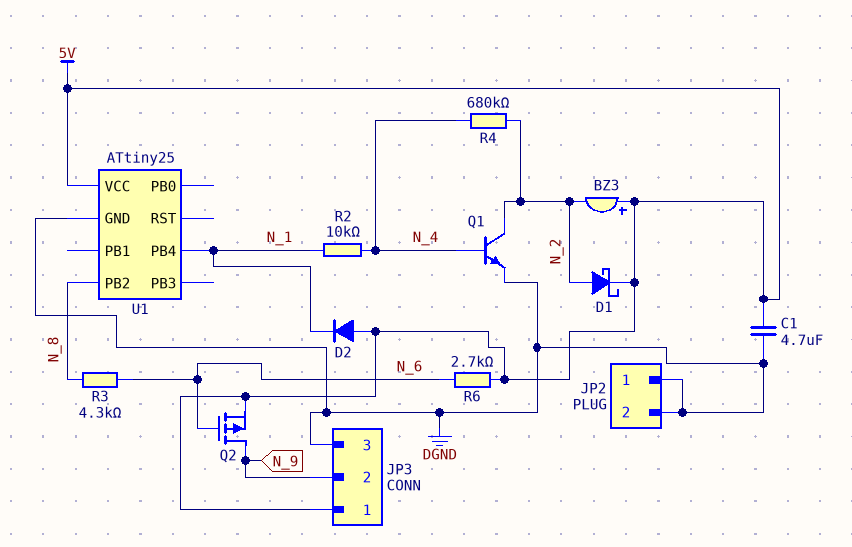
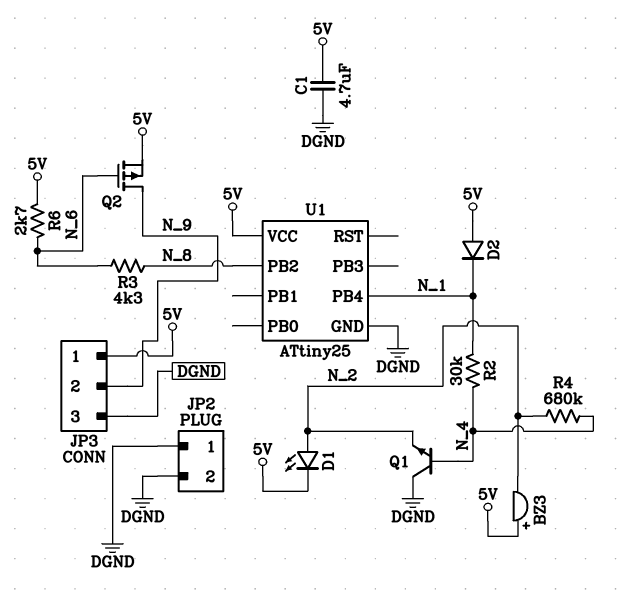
D1: schottky (A N_2, K 5V) -> LED (A N_2, K 5V)
Q1: NPN (B N_4, C N_2, E DGND) -> NPN (B N_4, C DGND, E N_2)
R2: 10k (N_1, N_4) -> 30k (N_1, N_4)

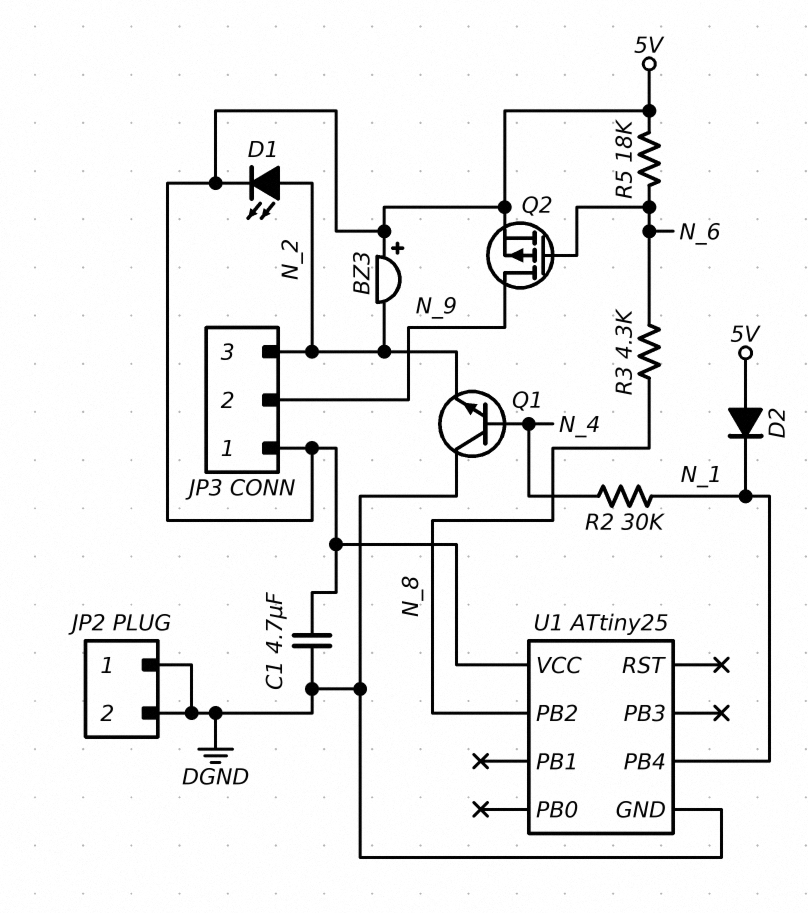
JP3 pin 3: DGND -> N_2
R4: 680k (N_2, N_4) -> none
R5: none -> 18k (5V, N_6)
R6: 2.7k (5V, N_6) -> none

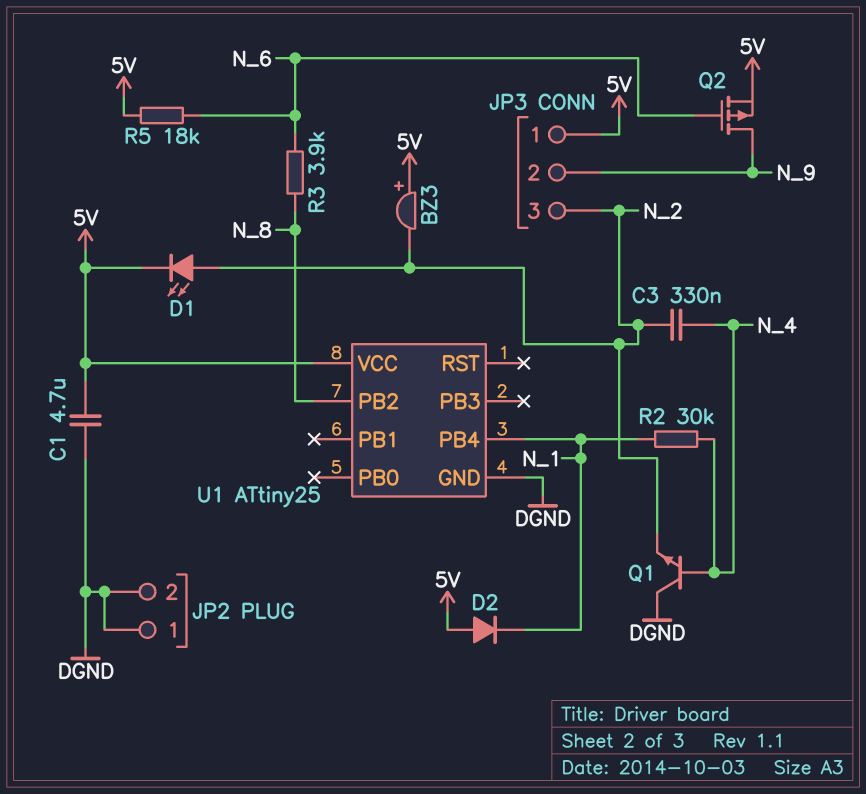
C3: none -> 330nF (N_2, N_4)
R3: 4.3k (N_6, N_8) -> 3.9k (N_6, N_8)

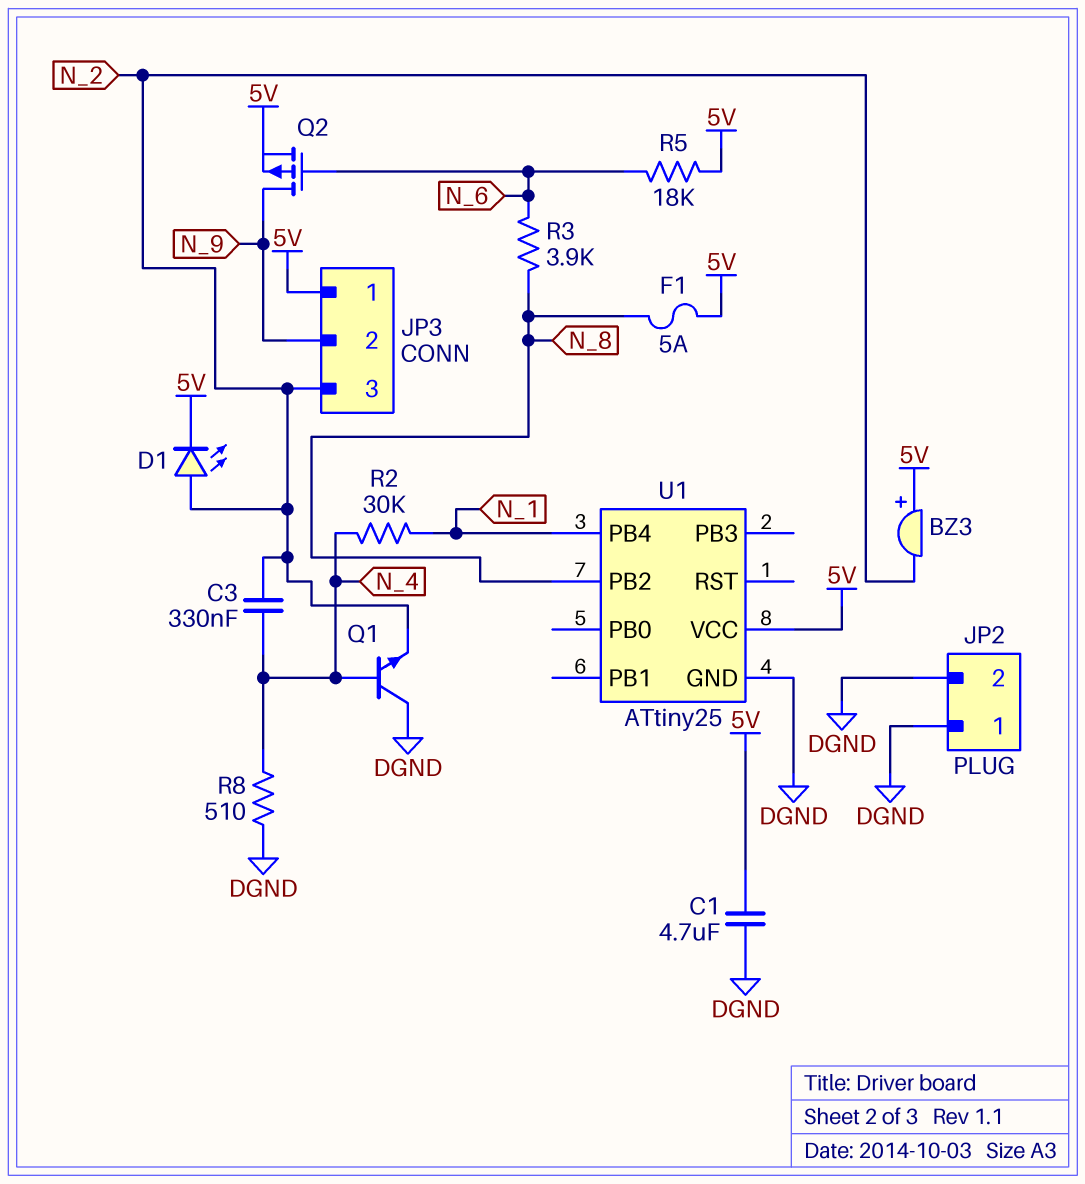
D2: diode (A 5V, K N_1) -> none
F1: none -> 5A (5V, N_8)
R8: none -> 510 (DGND, N_4)

